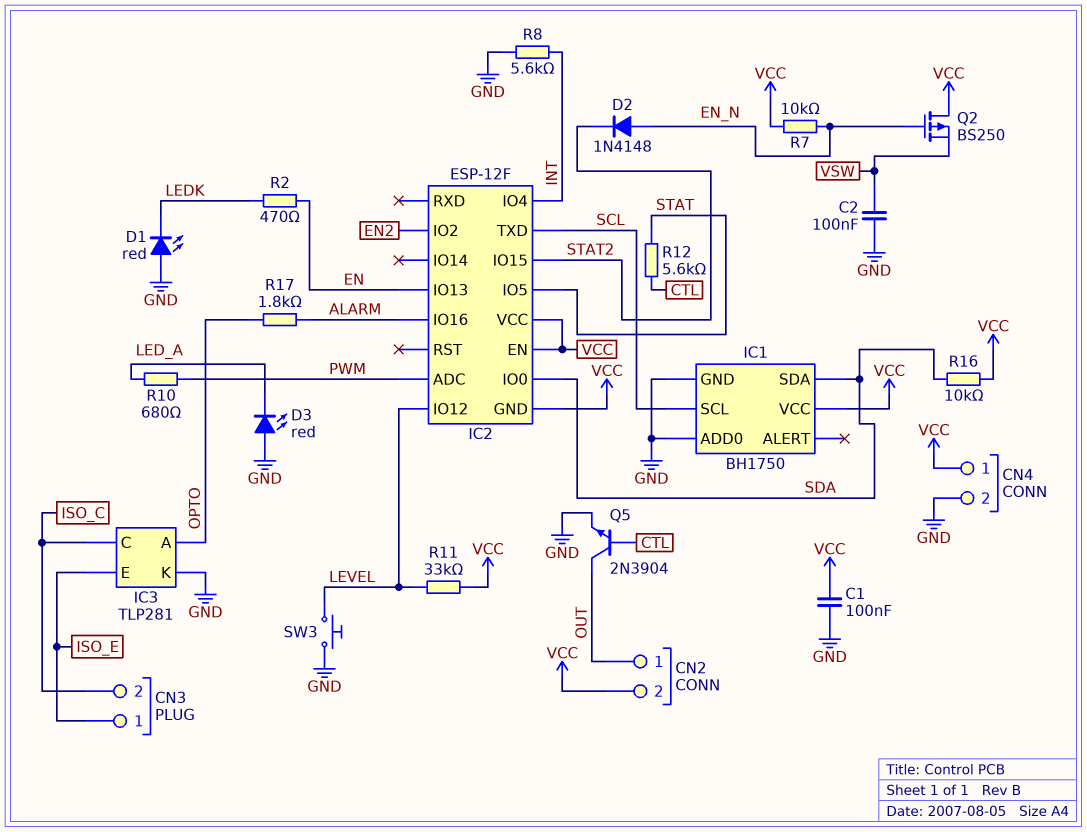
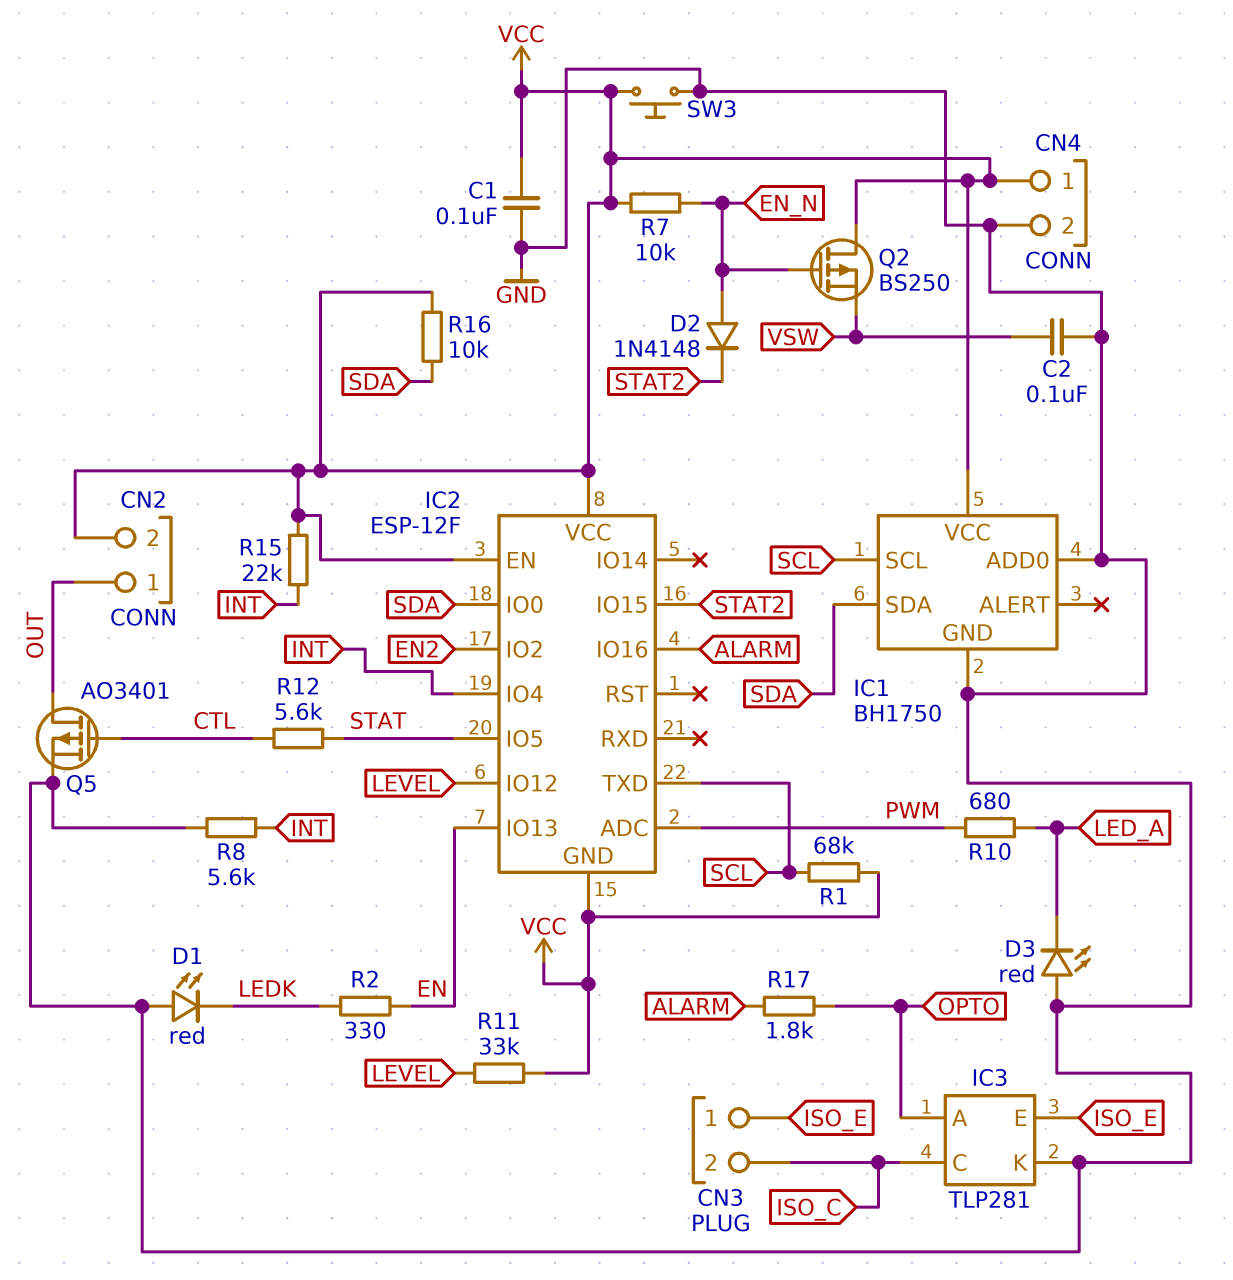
Q5: NPN 2N3904 (B CTL, C OUT, E GND) -> PMOS AO3401 (G CTL, D OUT, S GND)
R1: none -> 68k (SCL, VCC)
R2: 470 (EN, LEDK) -> 330 (EN, LEDK)
R15: none -> 22k (INT, VCC)
SW3: button (GND, LEVEL) -> button (GND, VCC)

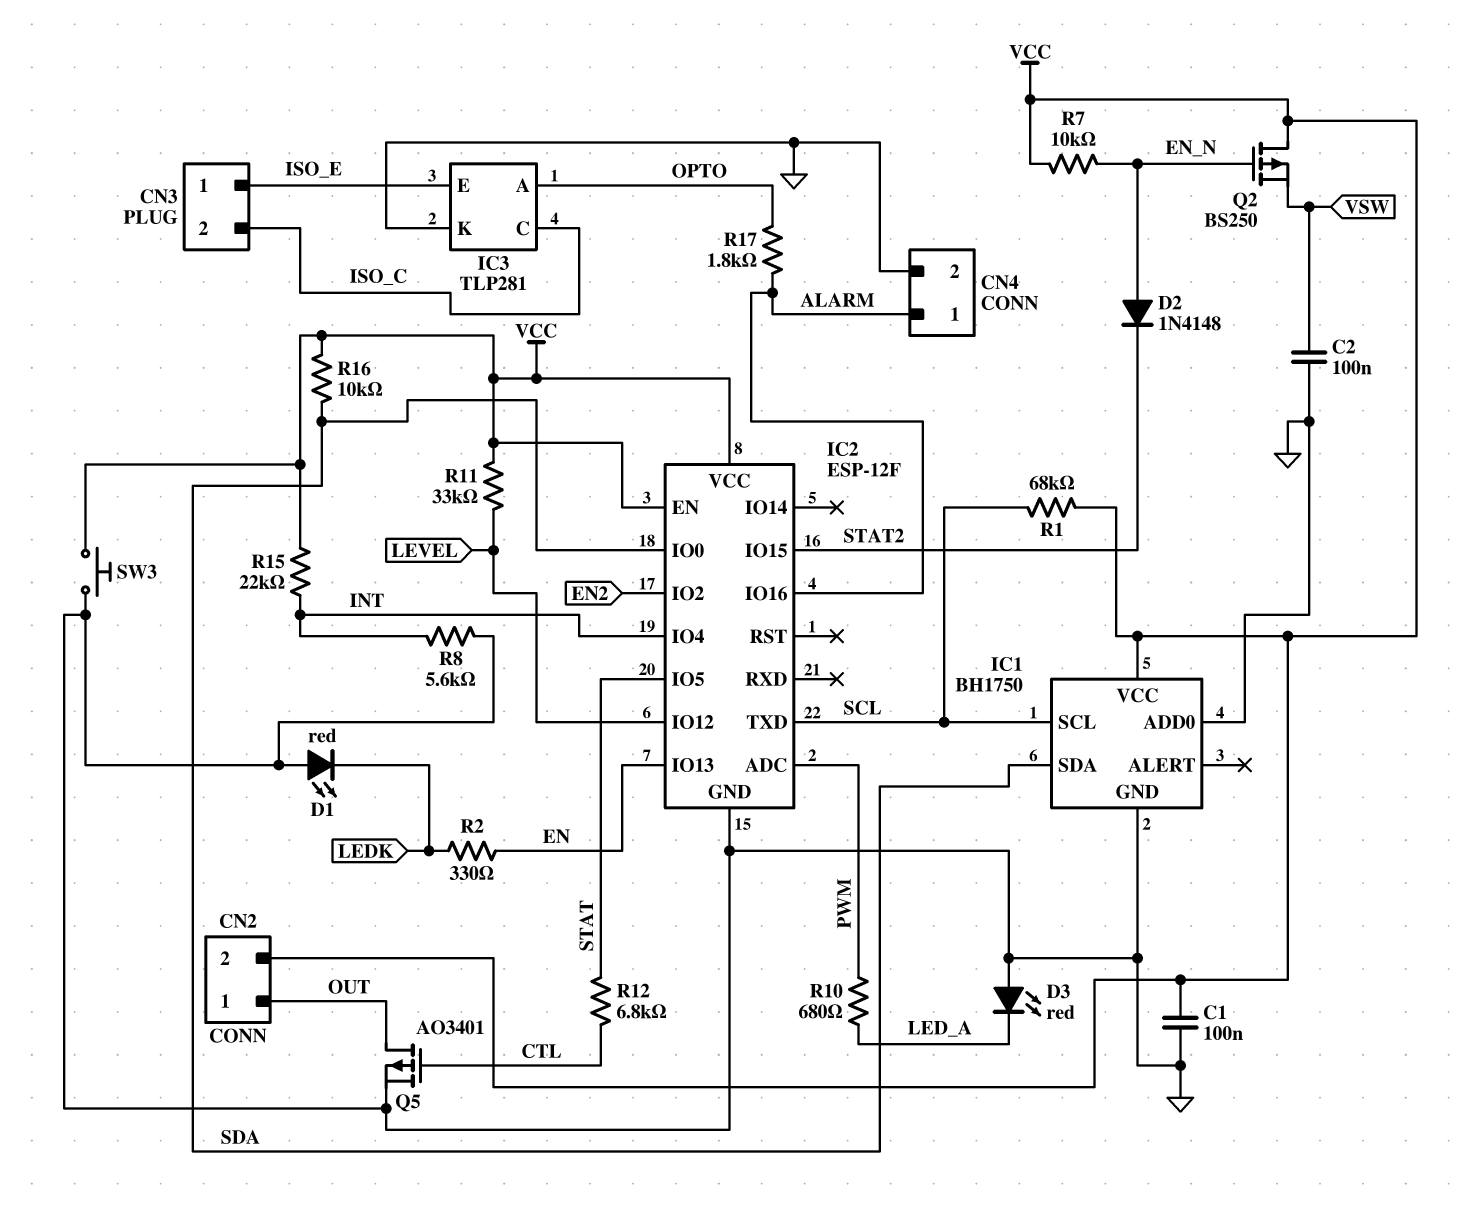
CN4 pin 1: VCC -> ALARM
IC2 pin GND: VCC -> GND
R12: 5.6k (CTL, STAT) -> 6.8k (CTL, STAT)

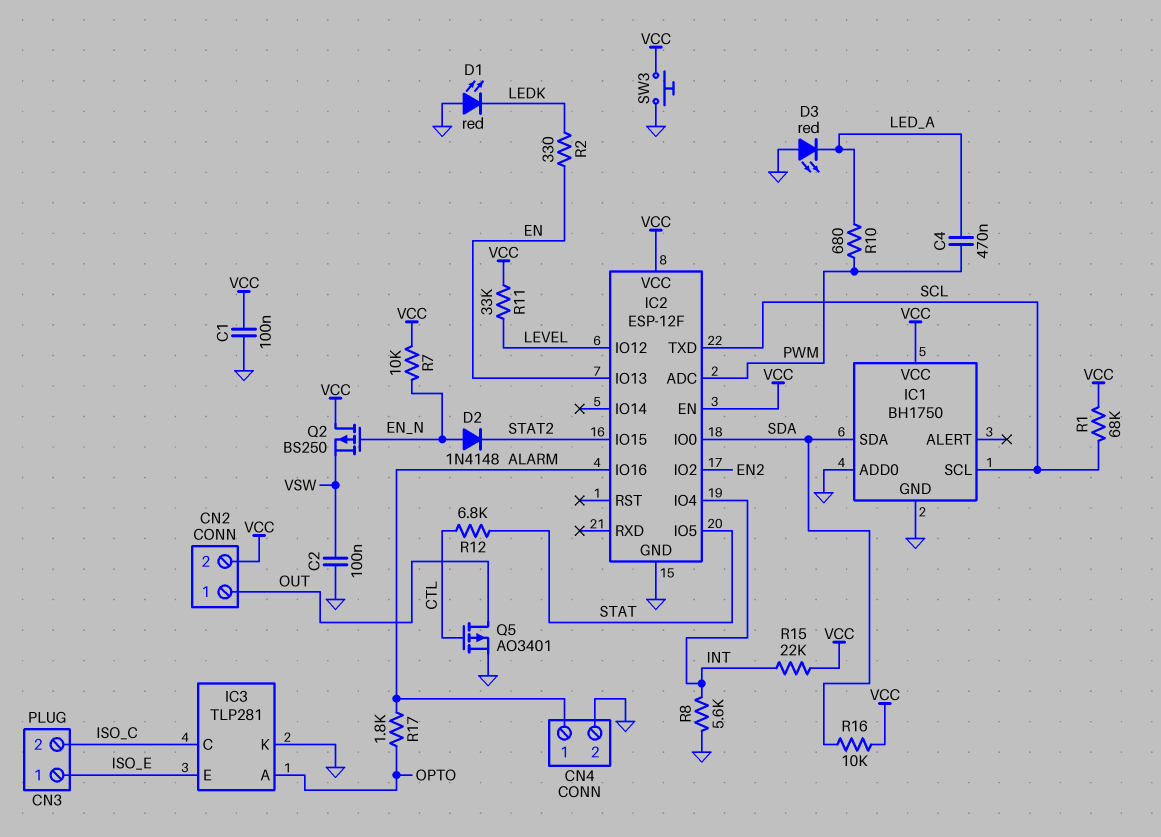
C4: none -> 470nF (LED_A, PWM)

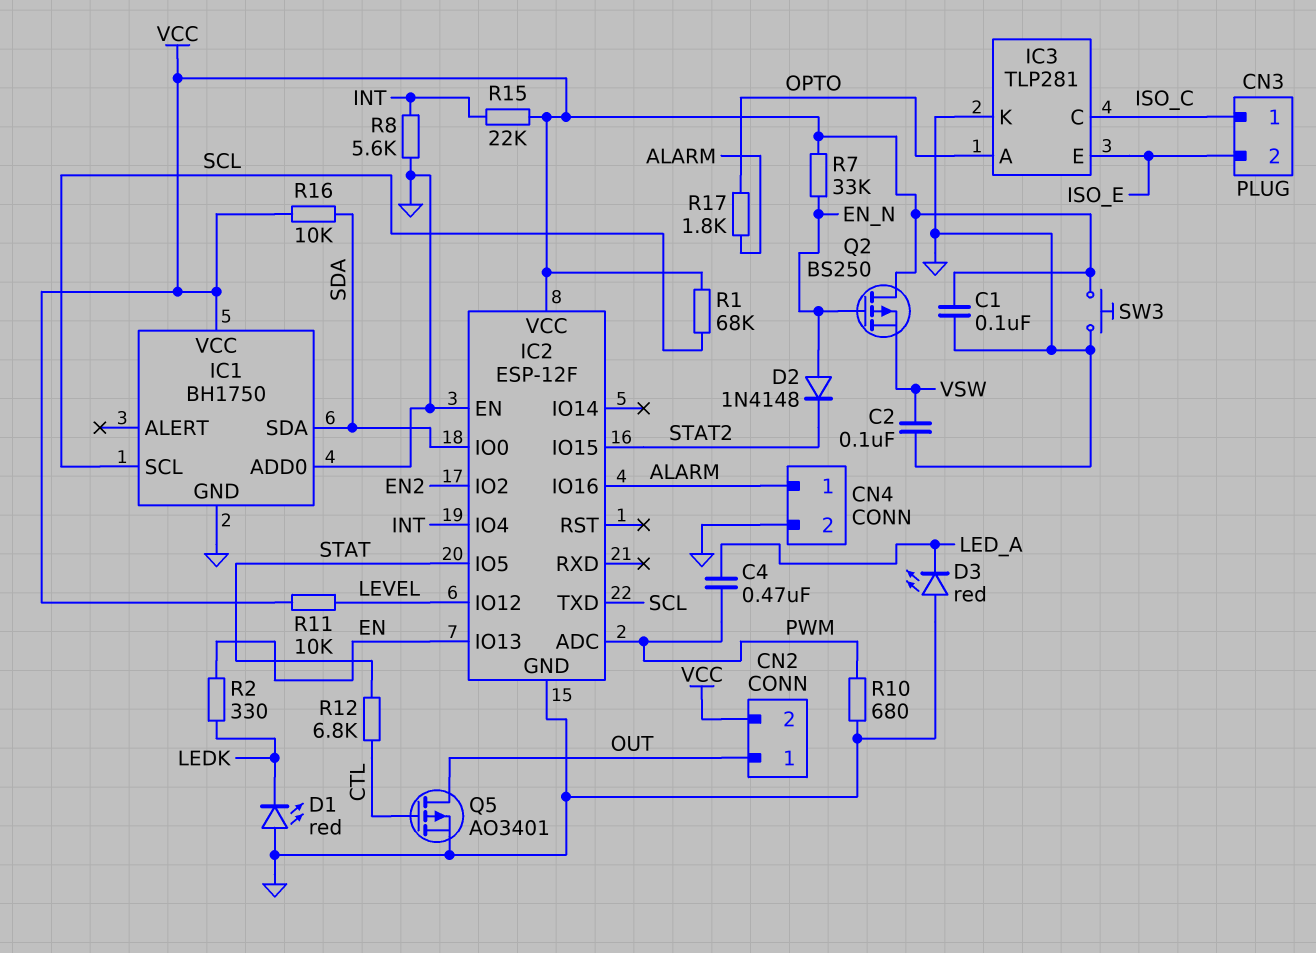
CN3 pin 1: ISO_E -> ISO_C
CN3 pin 2: ISO_C -> ISO_E
IC2 pin EN: VCC -> GND
R7: 10k (EN_N, VCC) -> 33k (EN_N, VCC)
R10: 680 (LED_A, PWM) -> 680 (GND, PWM)
R11: 33k (LEVEL, VCC) -> 10k (LEVEL, VCC)

